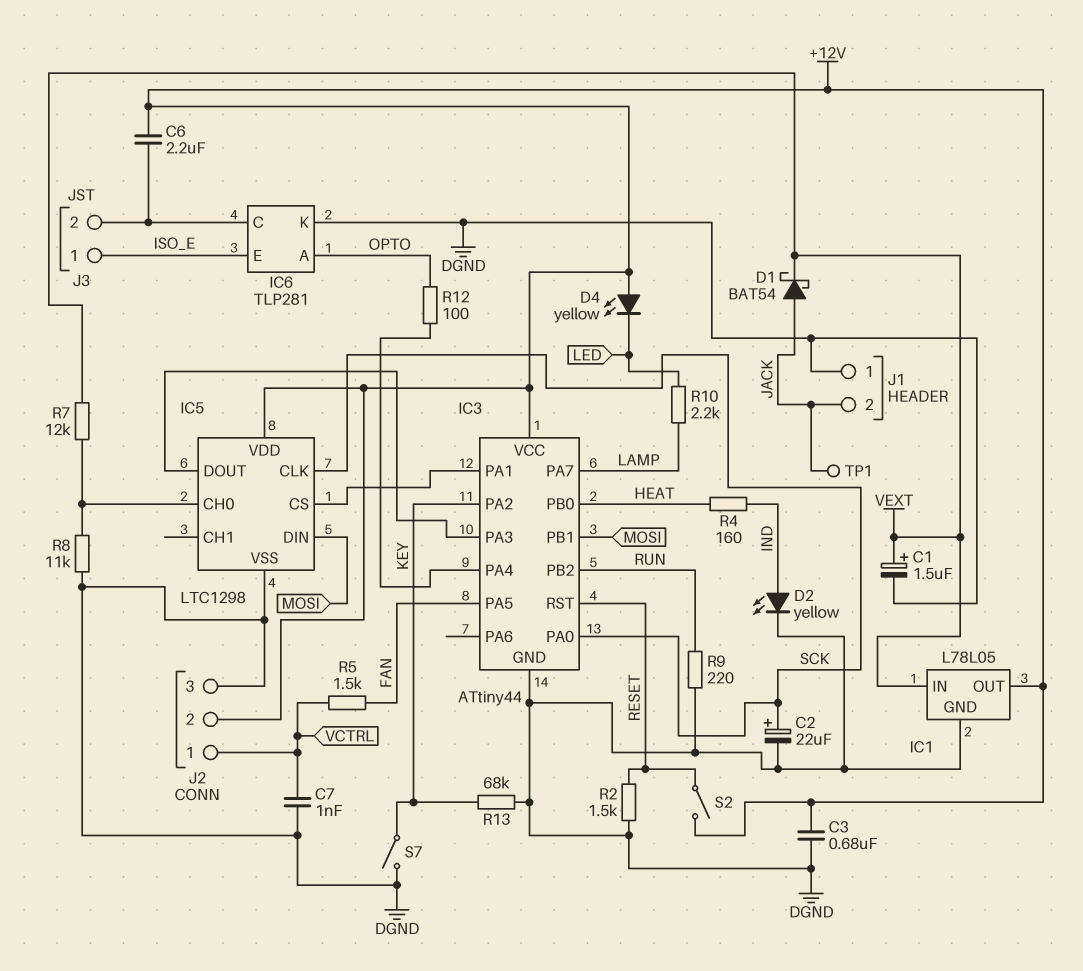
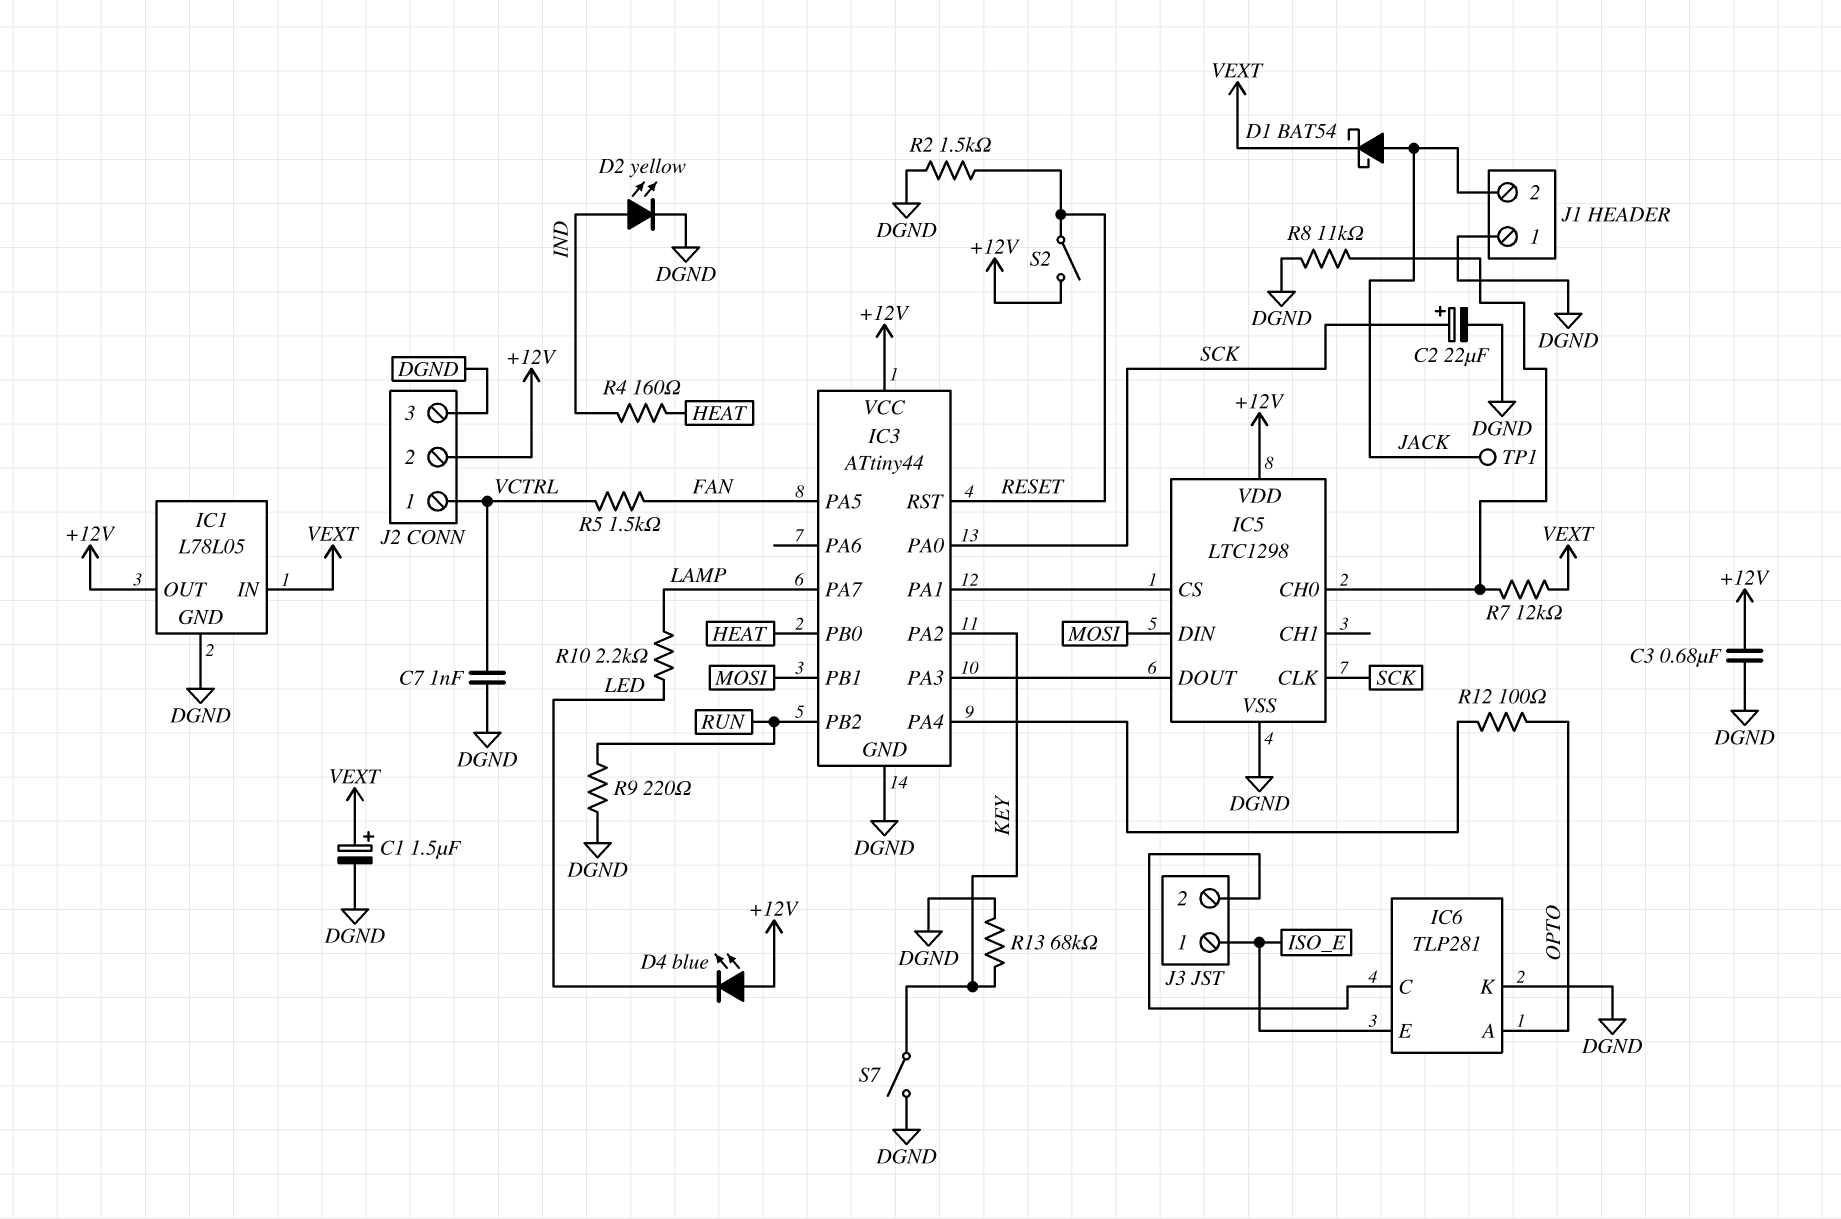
C6: 2.2uF (+12V, IC6/C) -> none
D4: LED yellow (A +12V, K LED) -> LED blue (A +12V, K LED)

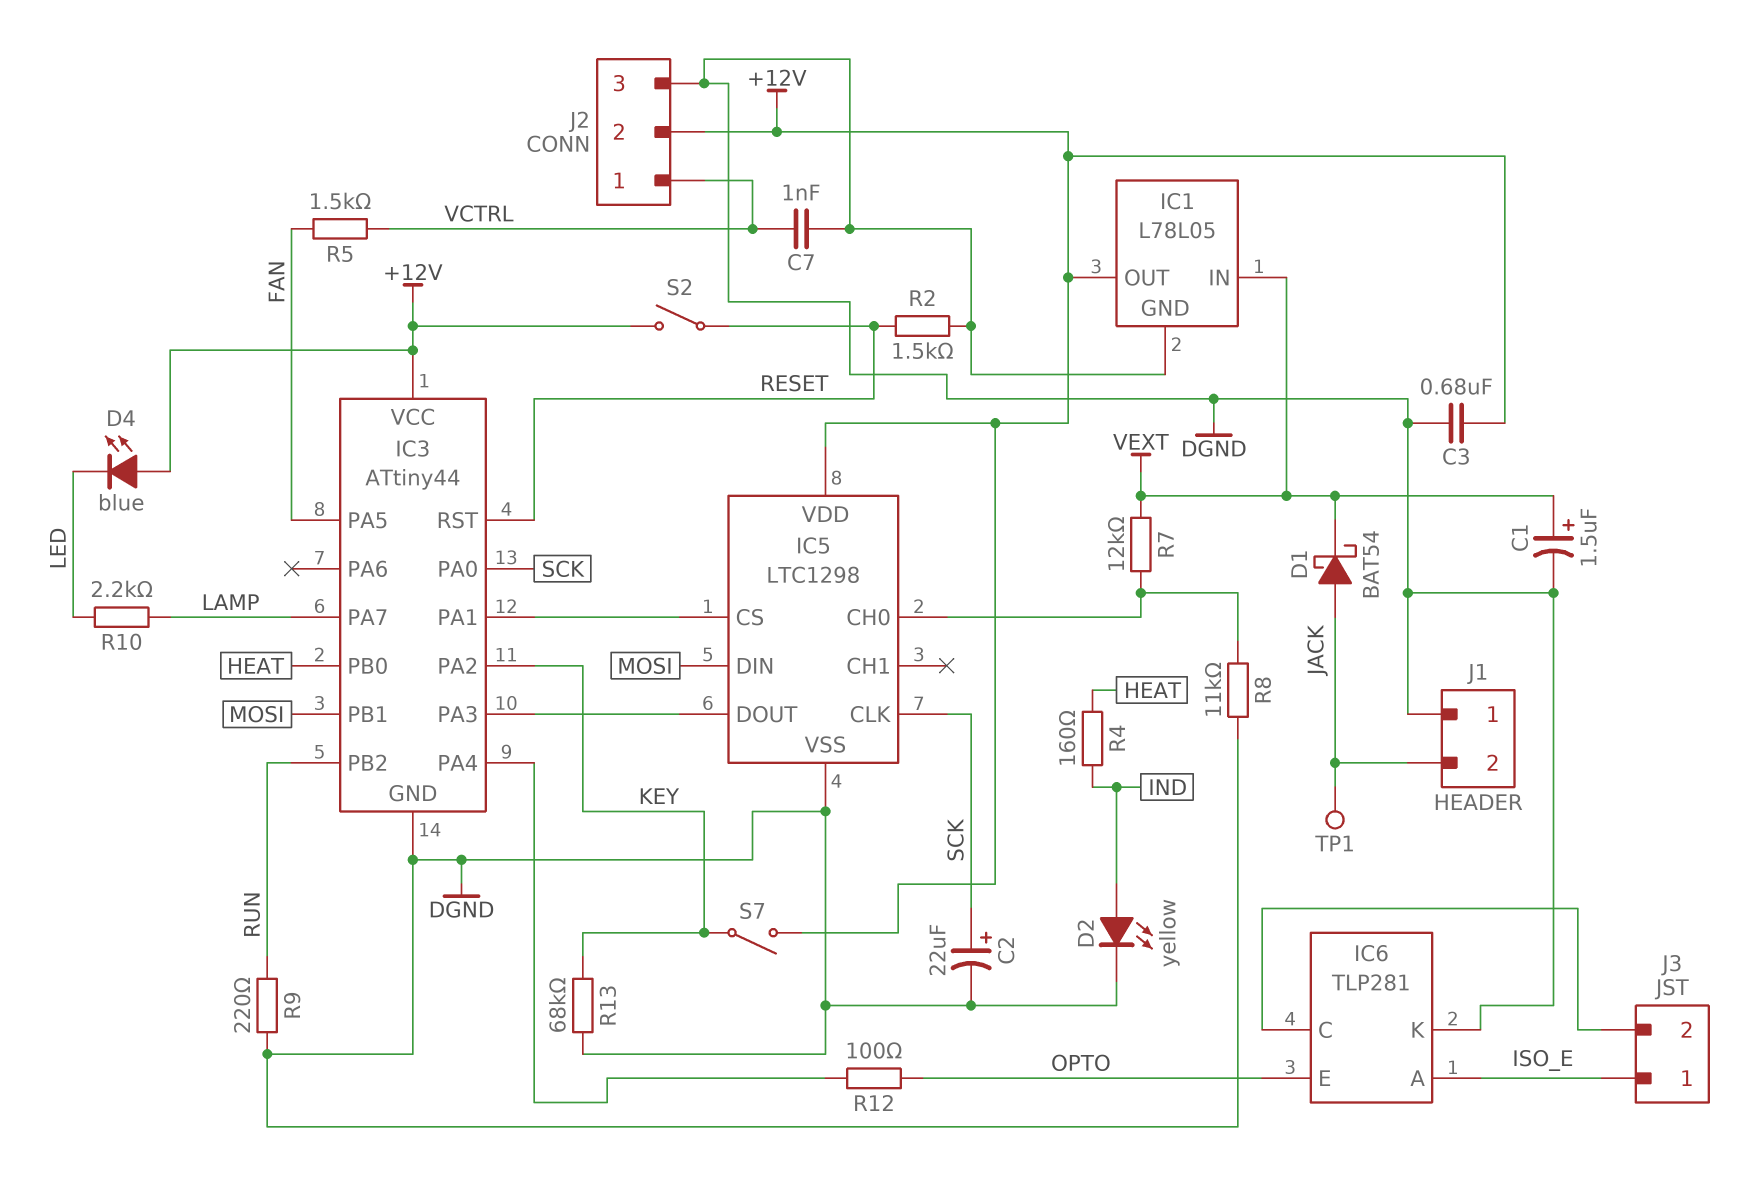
IC6 pin A: OPTO -> ISO_E
IC6 pin E: ISO_E -> OPTO
S7: switch (DGND, KEY) -> switch (+12V, KEY)

